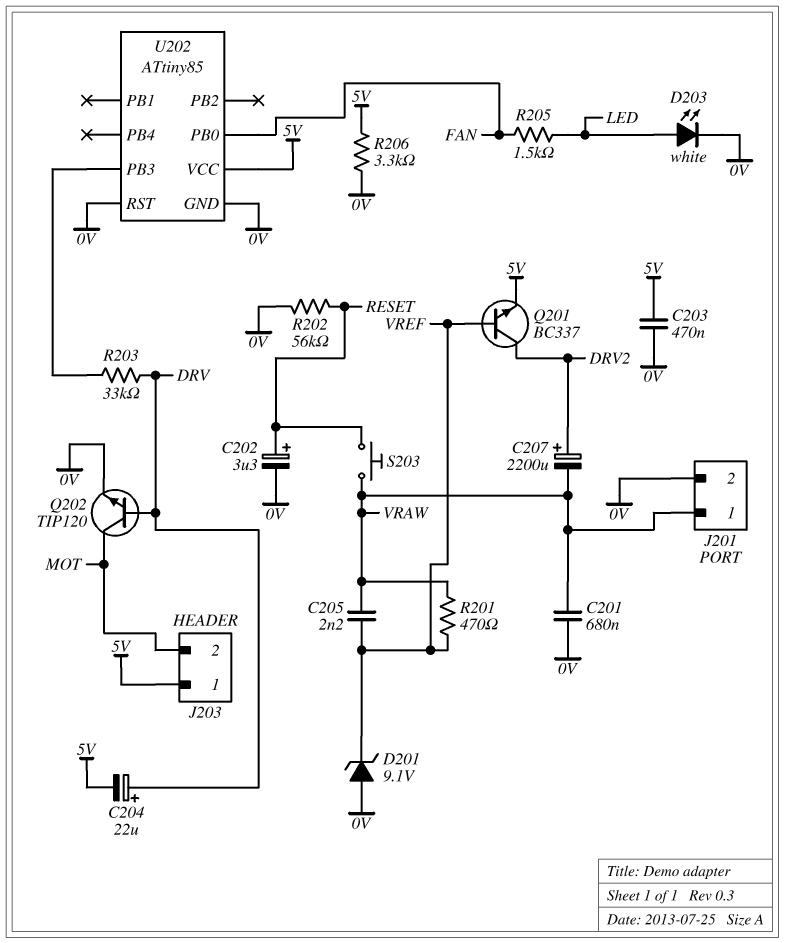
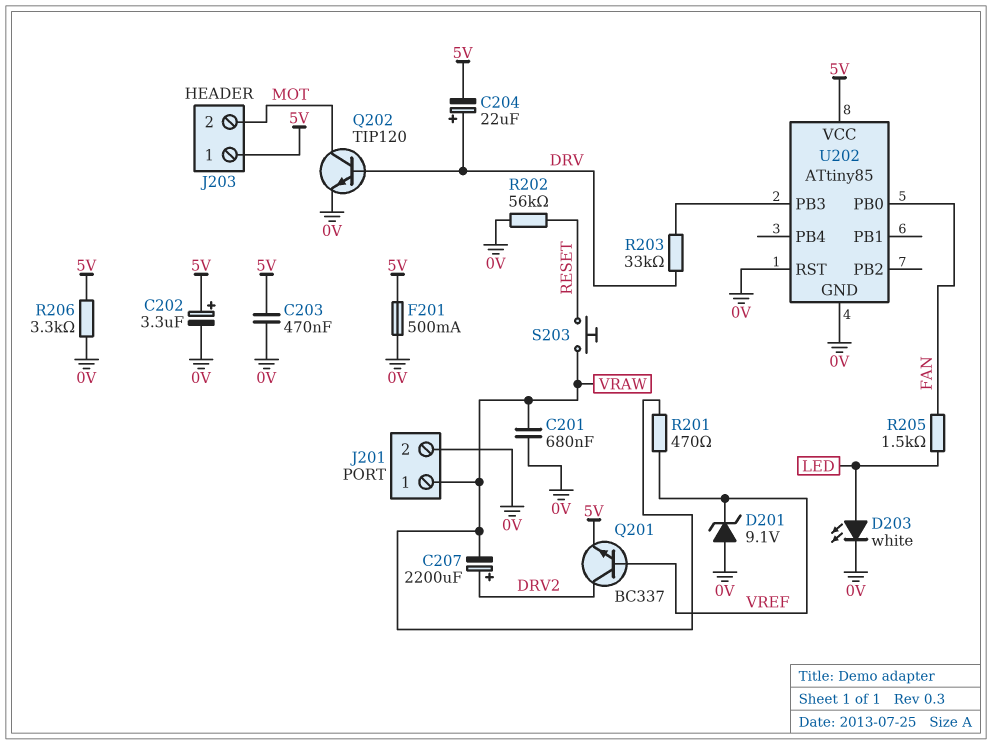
C202: 3.3uF (plus RESET, minus 0V) -> 3.3uF (plus 5V, minus 0V)
C205: 2.2nF (VRAW, VREF) -> none
F201: none -> 500mA (0V, 5V)

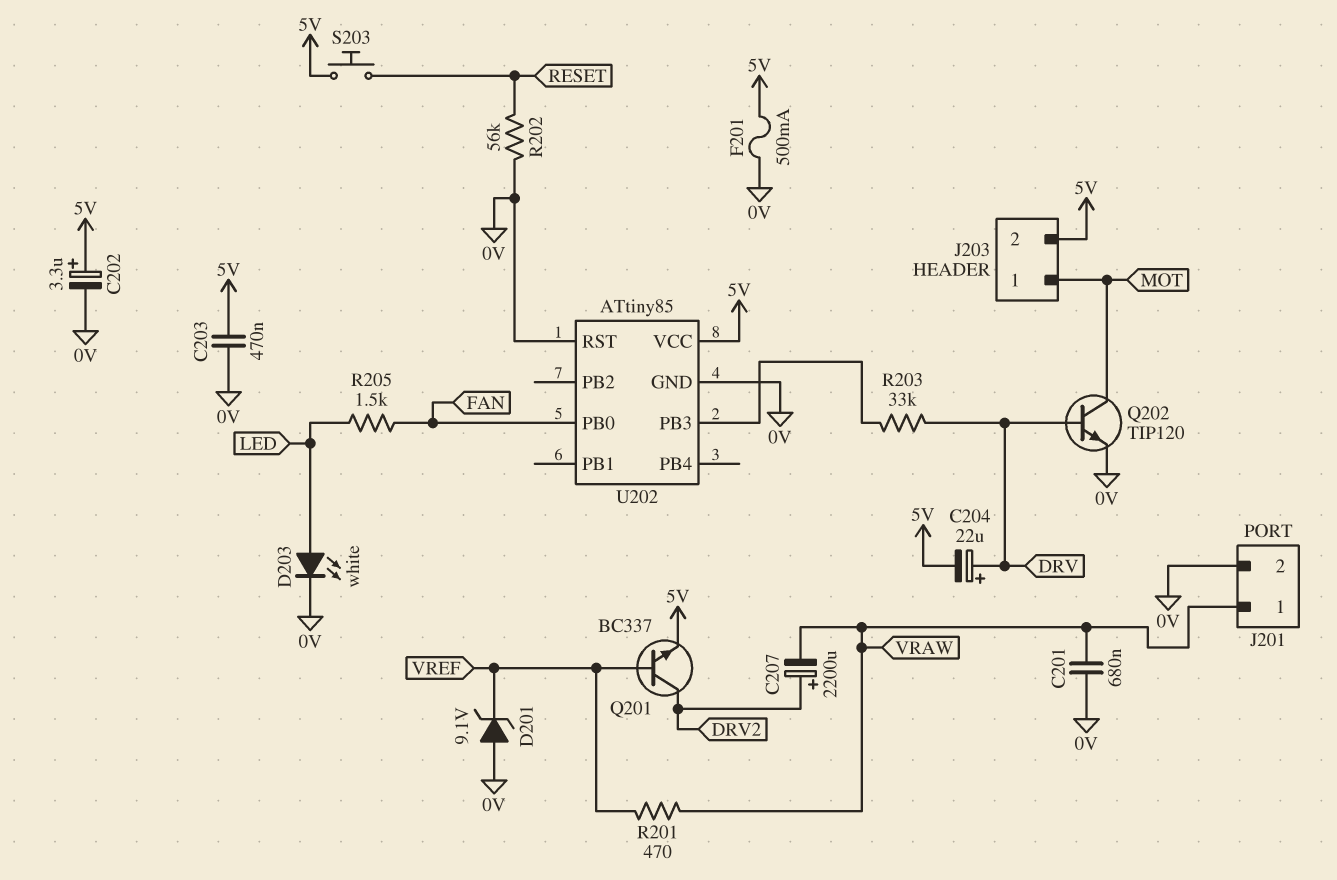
J203 pin 1: 5V -> MOT
J203 pin 2: MOT -> 5V
R206: 3.3k (0V, 5V) -> none
S203: button (RESET, VRAW) -> button (5V, RESET)

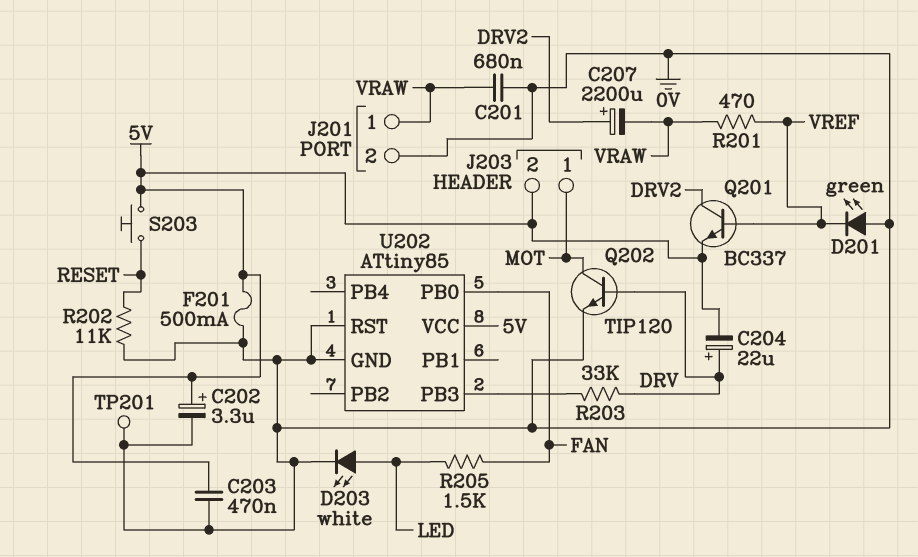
D201: zener 9.1V (A 0V, K VREF) -> LED green (A 0V, K VREF)
R202: 56k (0V, RESET) -> 11k (0V, RESET)
TP201: none -> test point (0V)

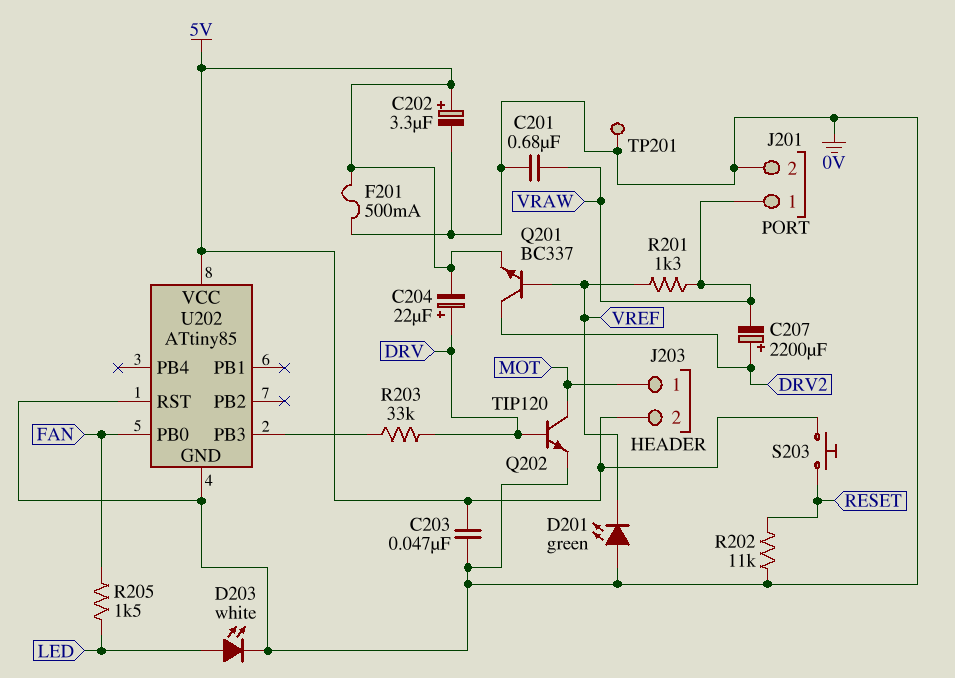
C203: 470nF (0V, 5V) -> 47nF (0V, 5V)
R201: 470 (VRAW, VREF) -> 1.3k (VRAW, VREF)

